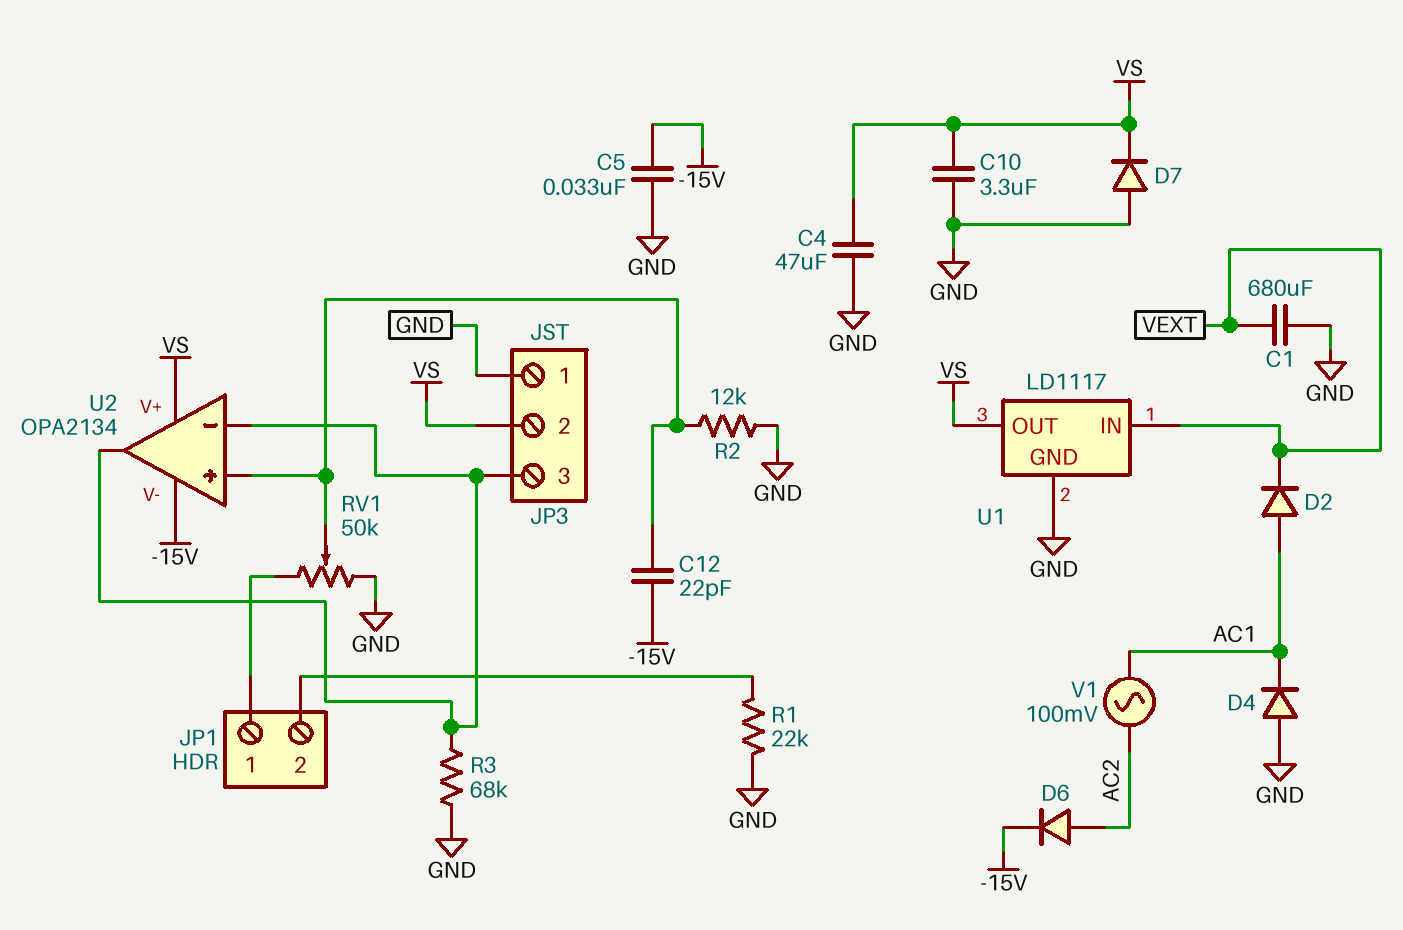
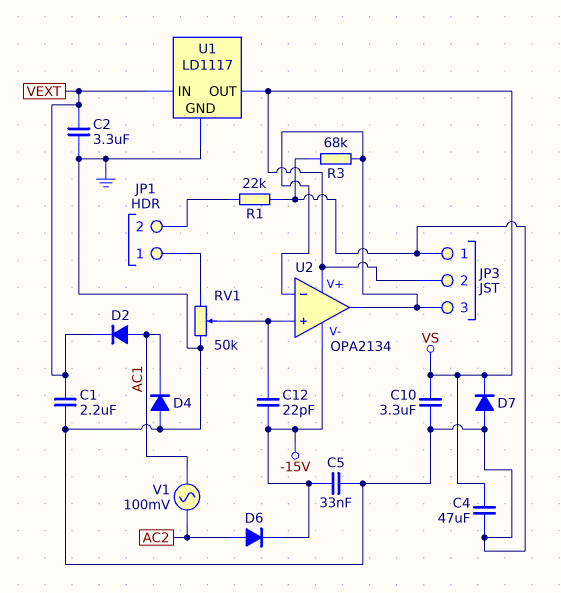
C1: 680uF (GND, VEXT) -> 2.2uF (GND, VEXT)
C2: none -> 3.3uF (GND, VEXT)
R2: 12k (GND, U2/in+) -> none

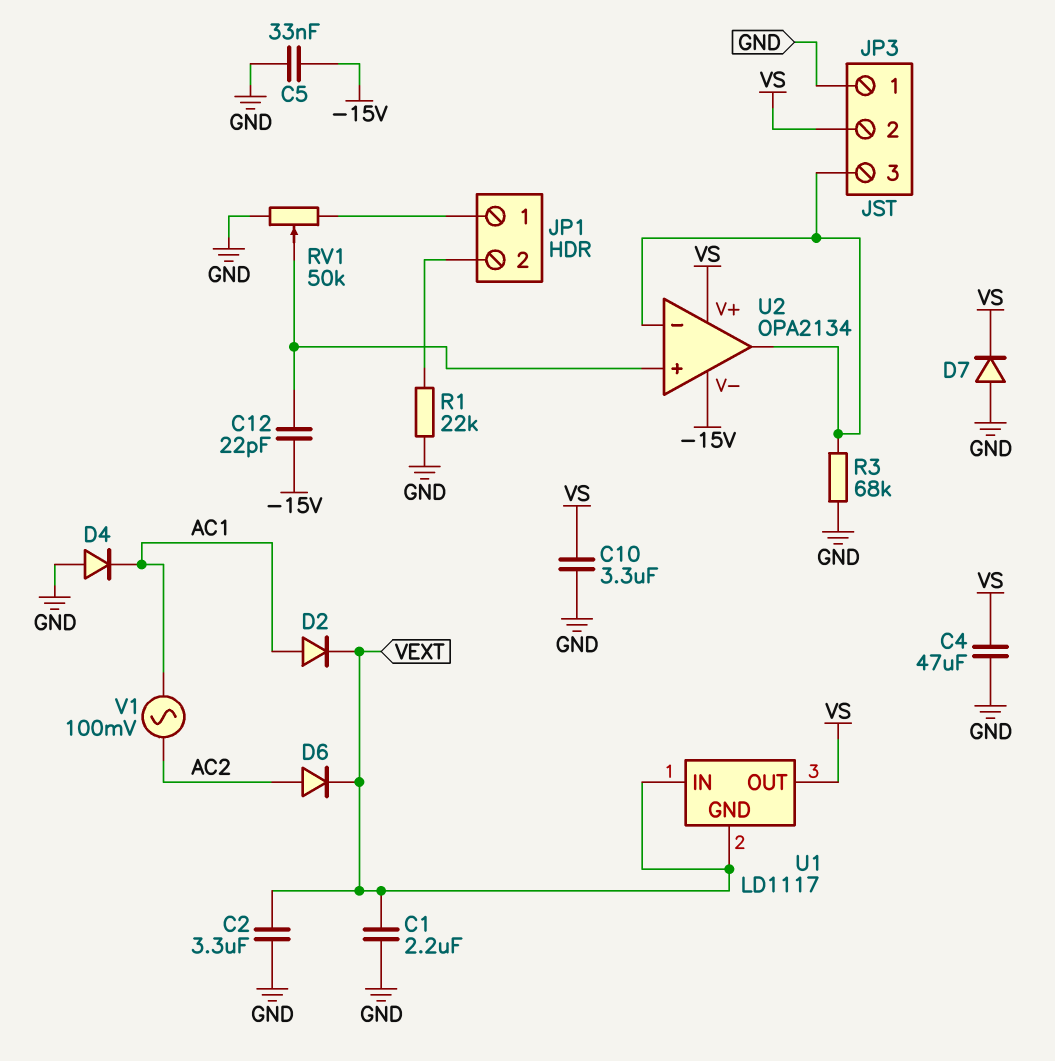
D6: diode (A AC2, K -15V) -> diode (A AC2, K VEXT)
U1 pin GND: GND -> VEXT

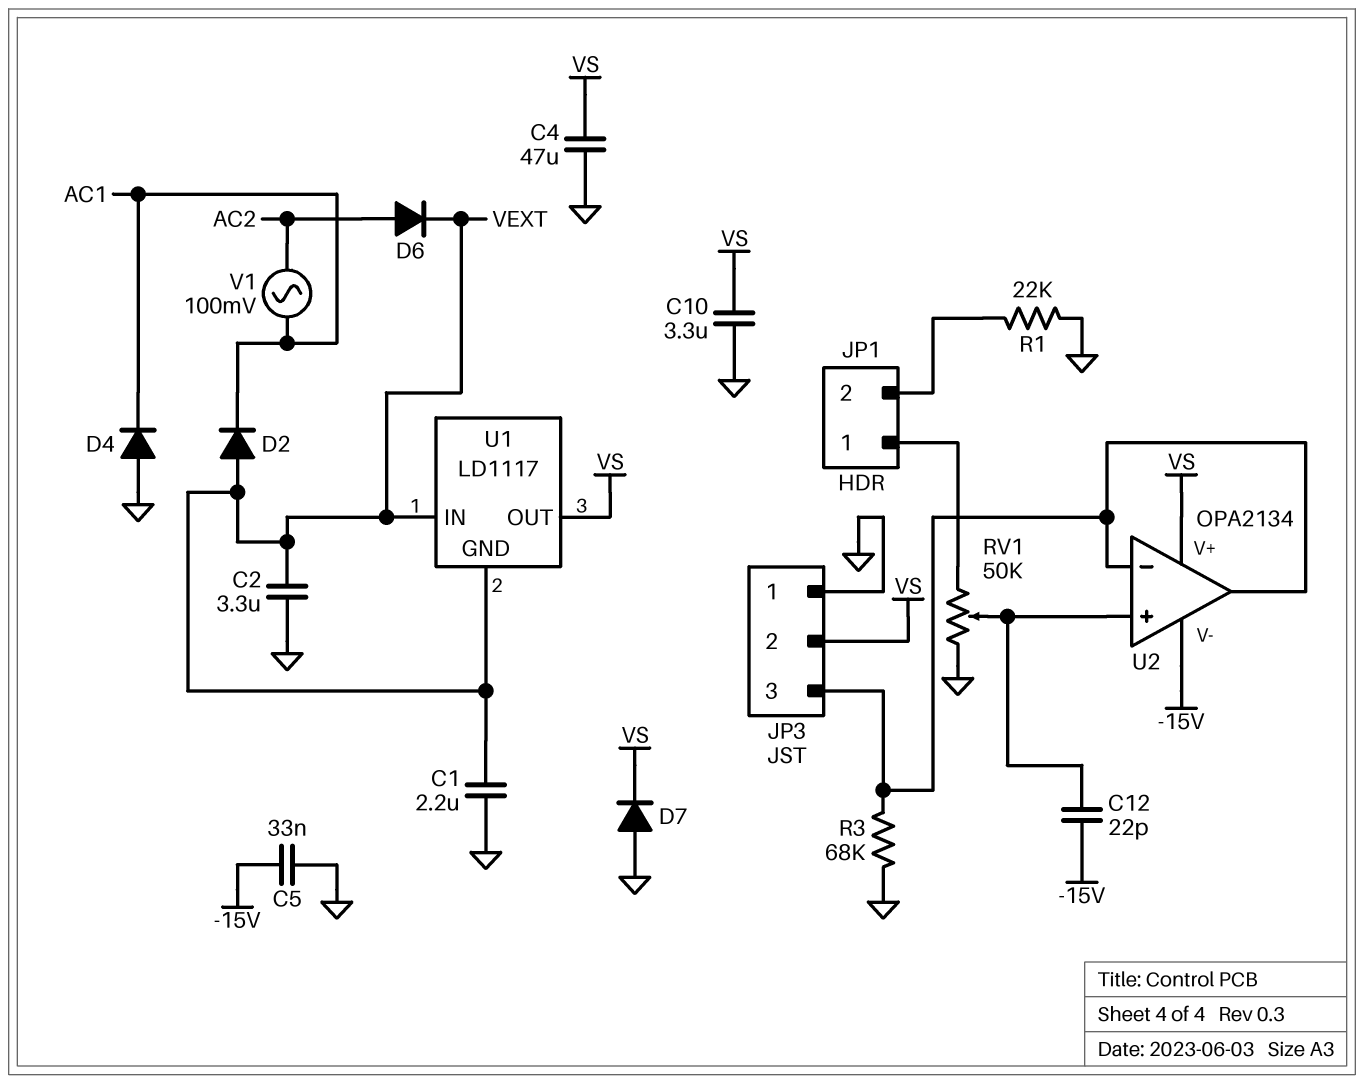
D2: diode (A AC1, K VEXT) -> diode (A VEXT, K AC1)

